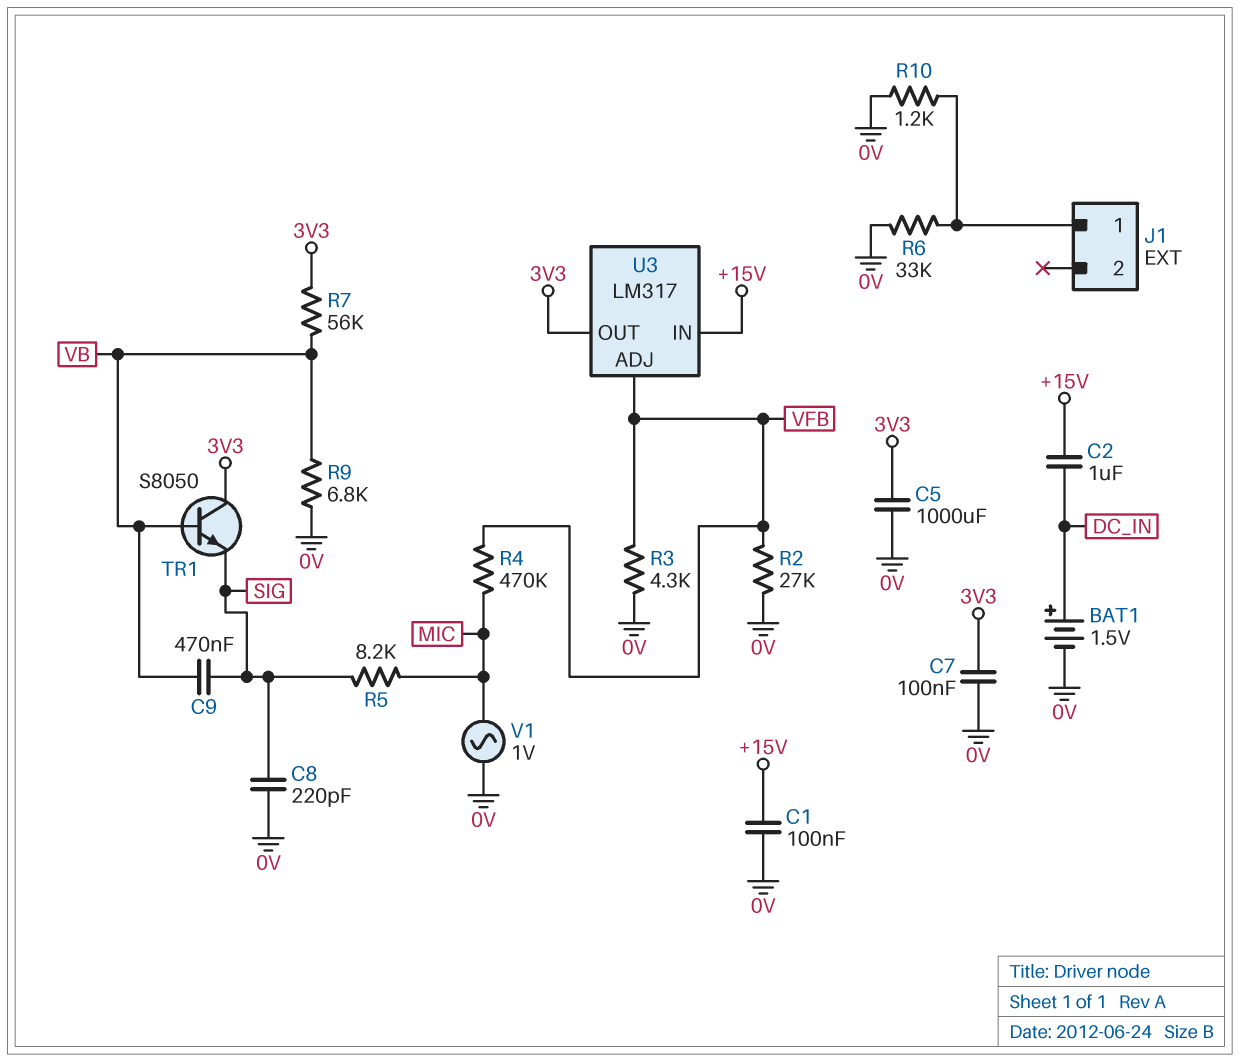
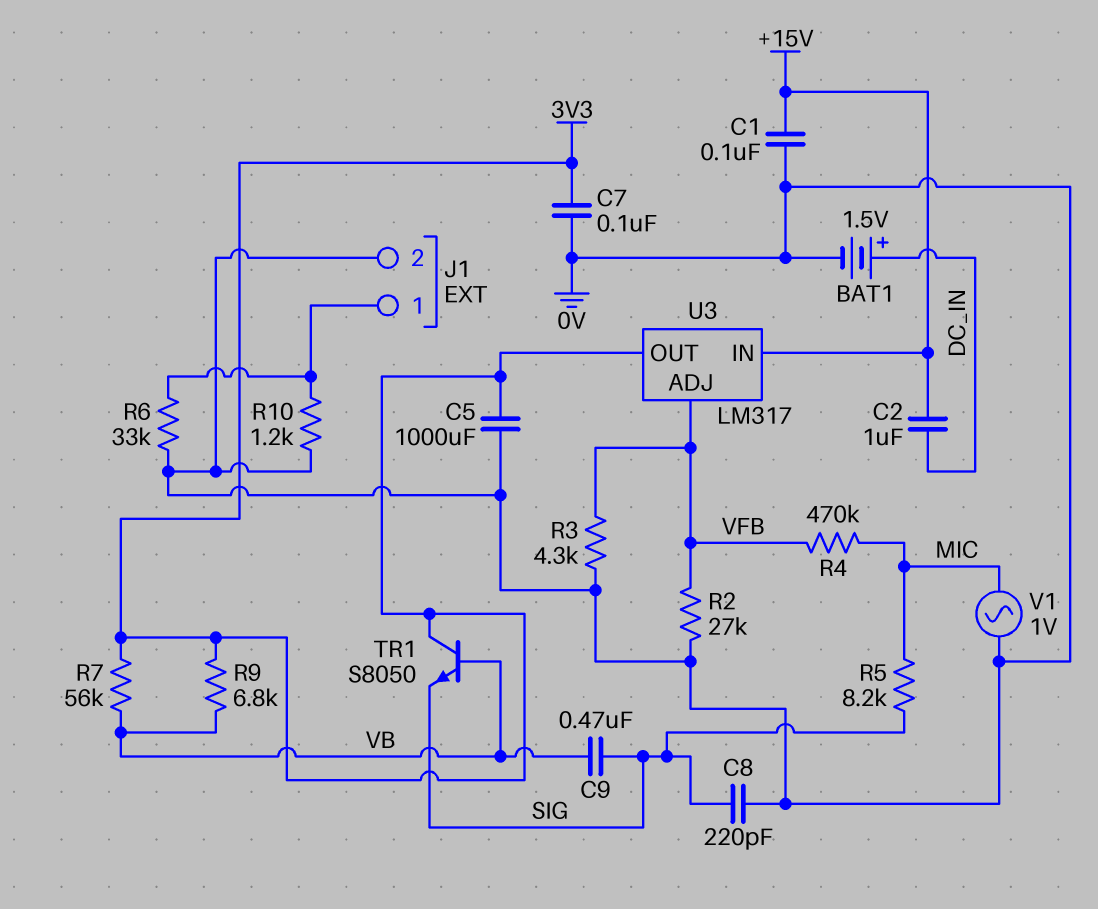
J1 pin 2: none -> 0V
R9: 6.8k (0V, VB) -> 6.8k (3V3, VB)

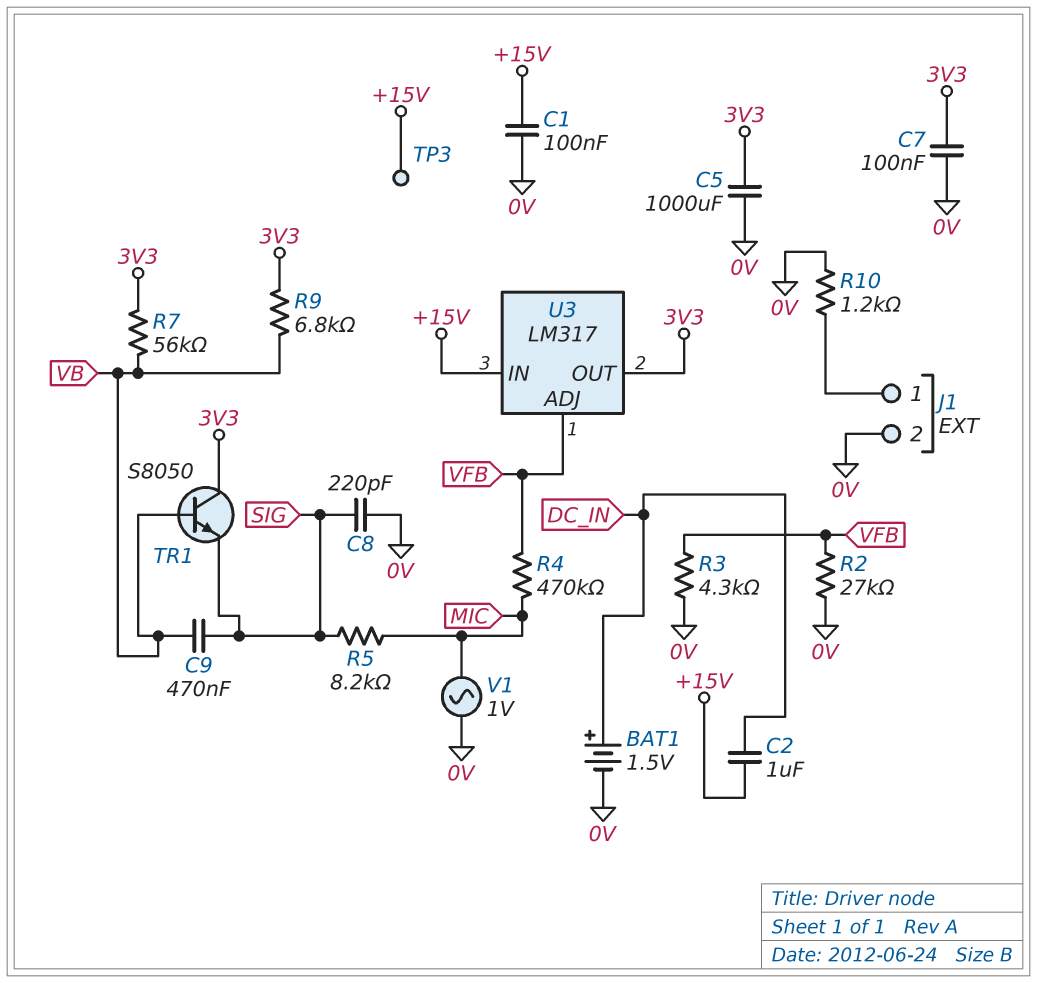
R6: 33k (0V, J1/1) -> none
TP3: none -> test point (+15V)

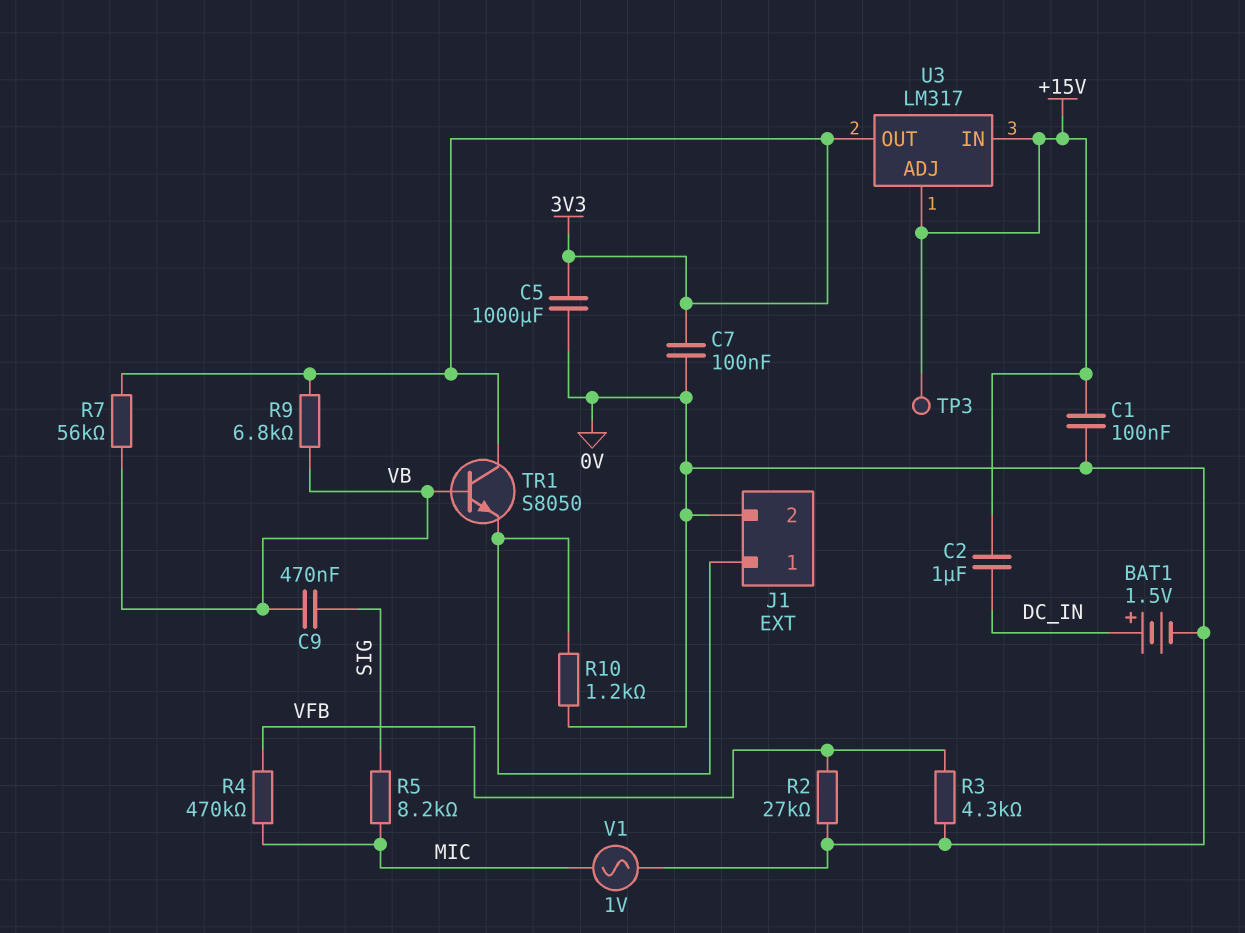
C8: 220pF (0V, SIG) -> none
TR1: NPN S8050 (B VB, C 3V3, E SIG) -> NPN S8050 (B VB, C 3V3, E J1/1)
U3 pin ADJ: VFB -> +15V

